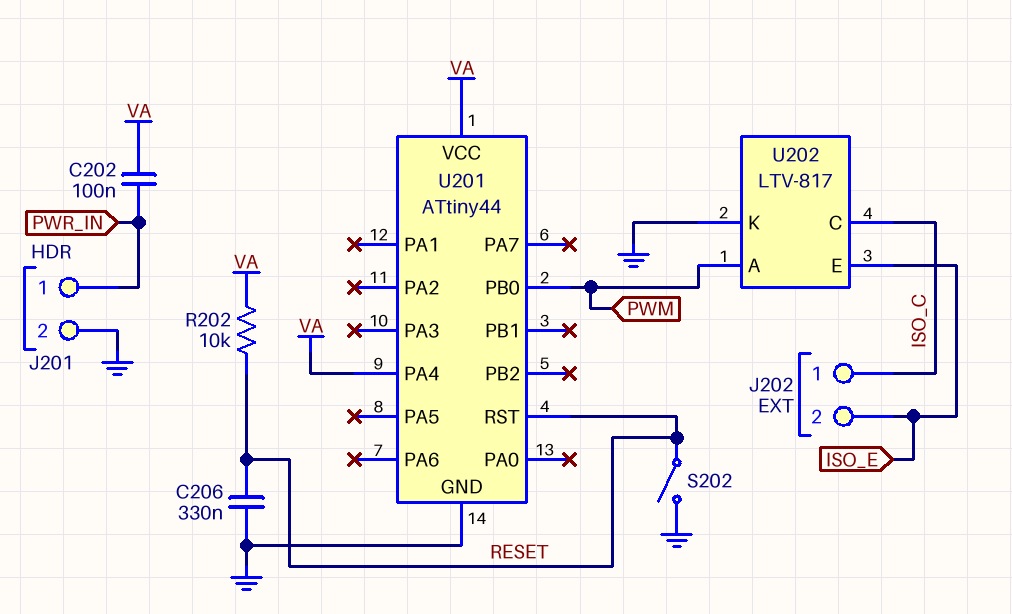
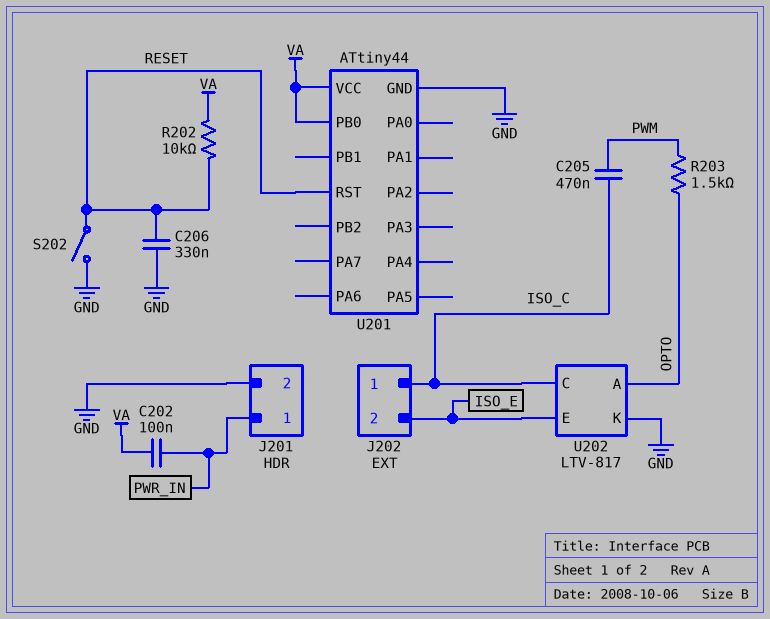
C205: none -> 470nF (ISO_C, PWM)
R203: none -> 1.5k (OPTO, PWM)
U201 pin PA4: VA -> none
U201 pin PB0: PWM -> VA
U202 pin A: PWM -> OPTO

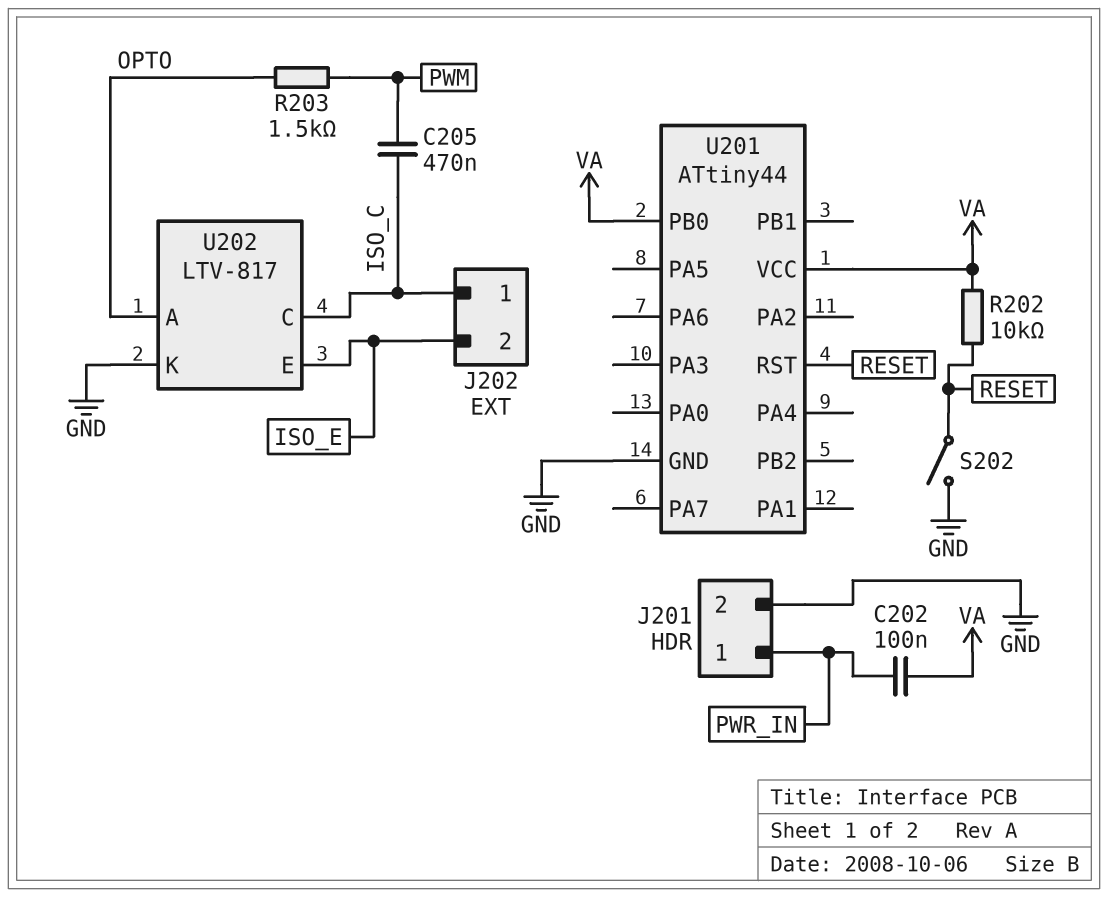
C206: 330nF (GND, RESET) -> none

